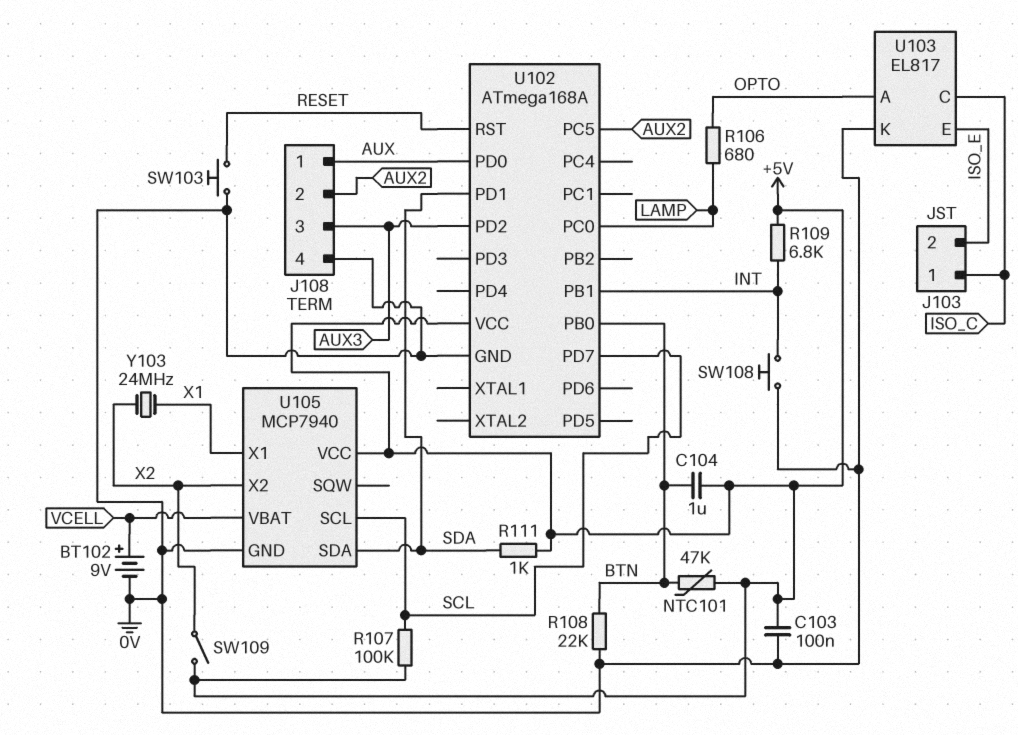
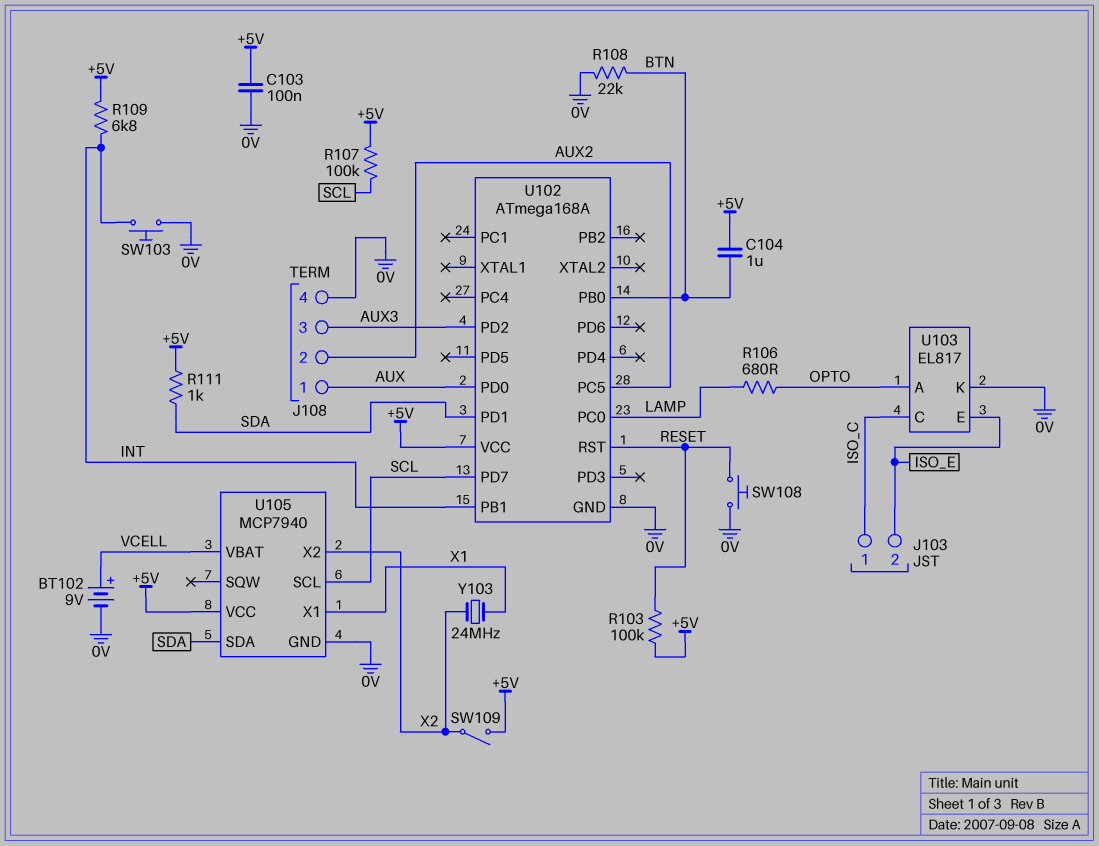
NTC101: 47k (+5V, BTN) -> none
R103: none -> 100k (+5V, RESET)
SW103: button (0V, RESET) -> button (0V, INT)
SW108: button (0V, INT) -> button (0V, RESET)

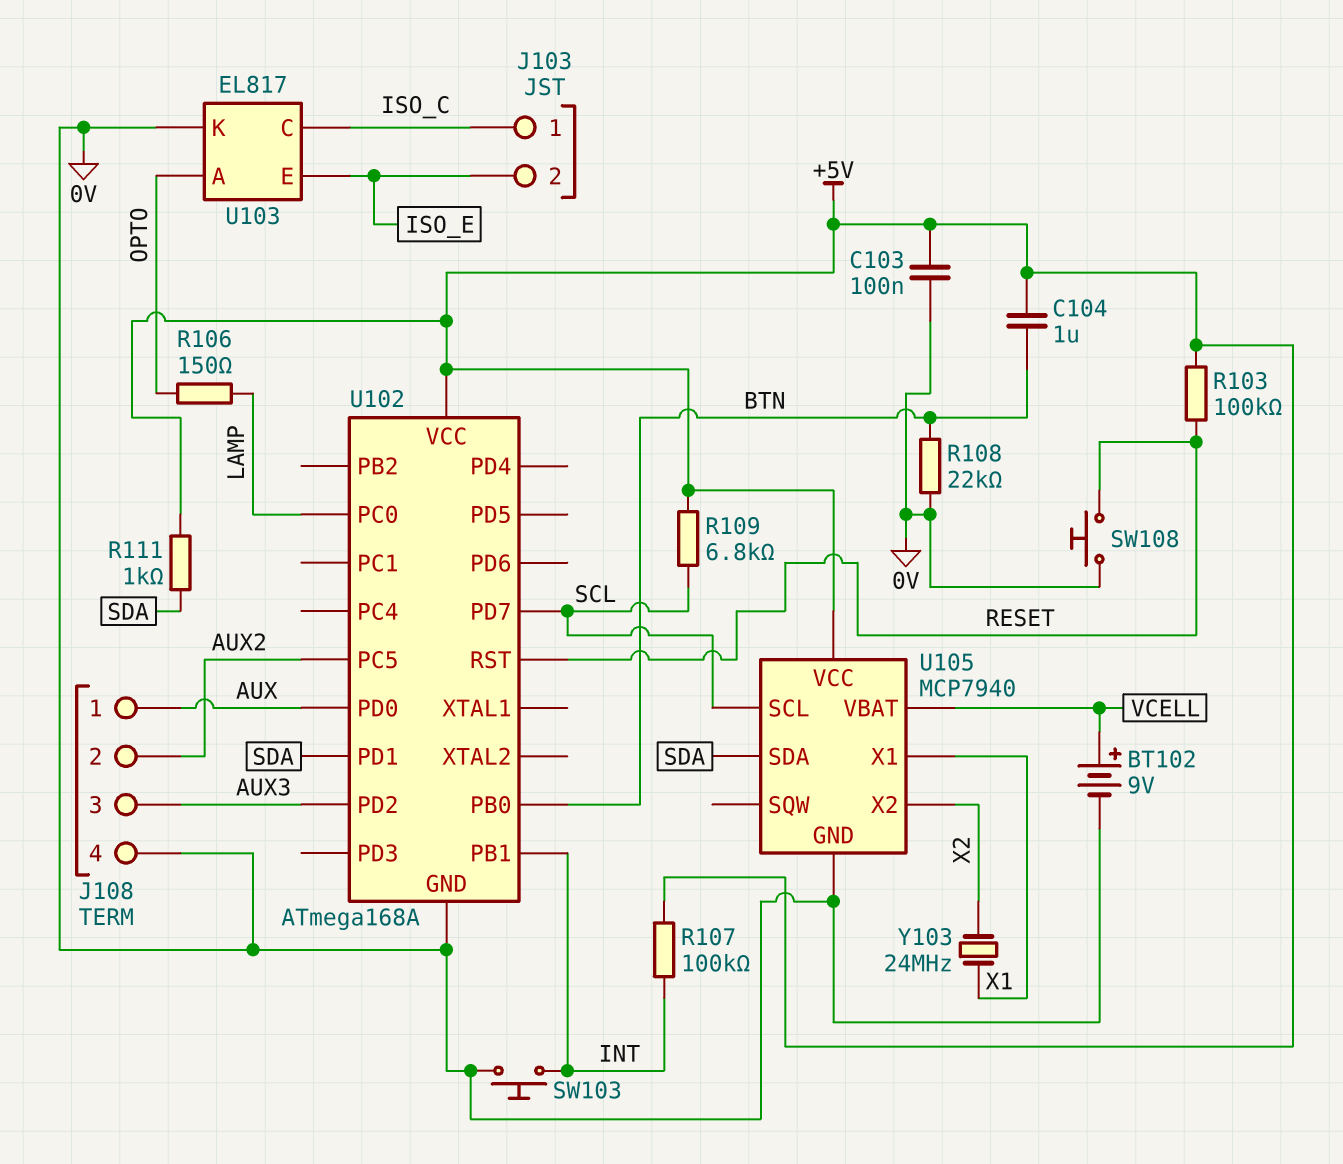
R106: 680 (LAMP, OPTO) -> 150 (LAMP, OPTO)
R107: 100k (+5V, SCL) -> 100k (+5V, INT)
R109: 6.8k (+5V, INT) -> 6.8k (+5V, SCL)
SW109: switch (+5V, X2) -> none

